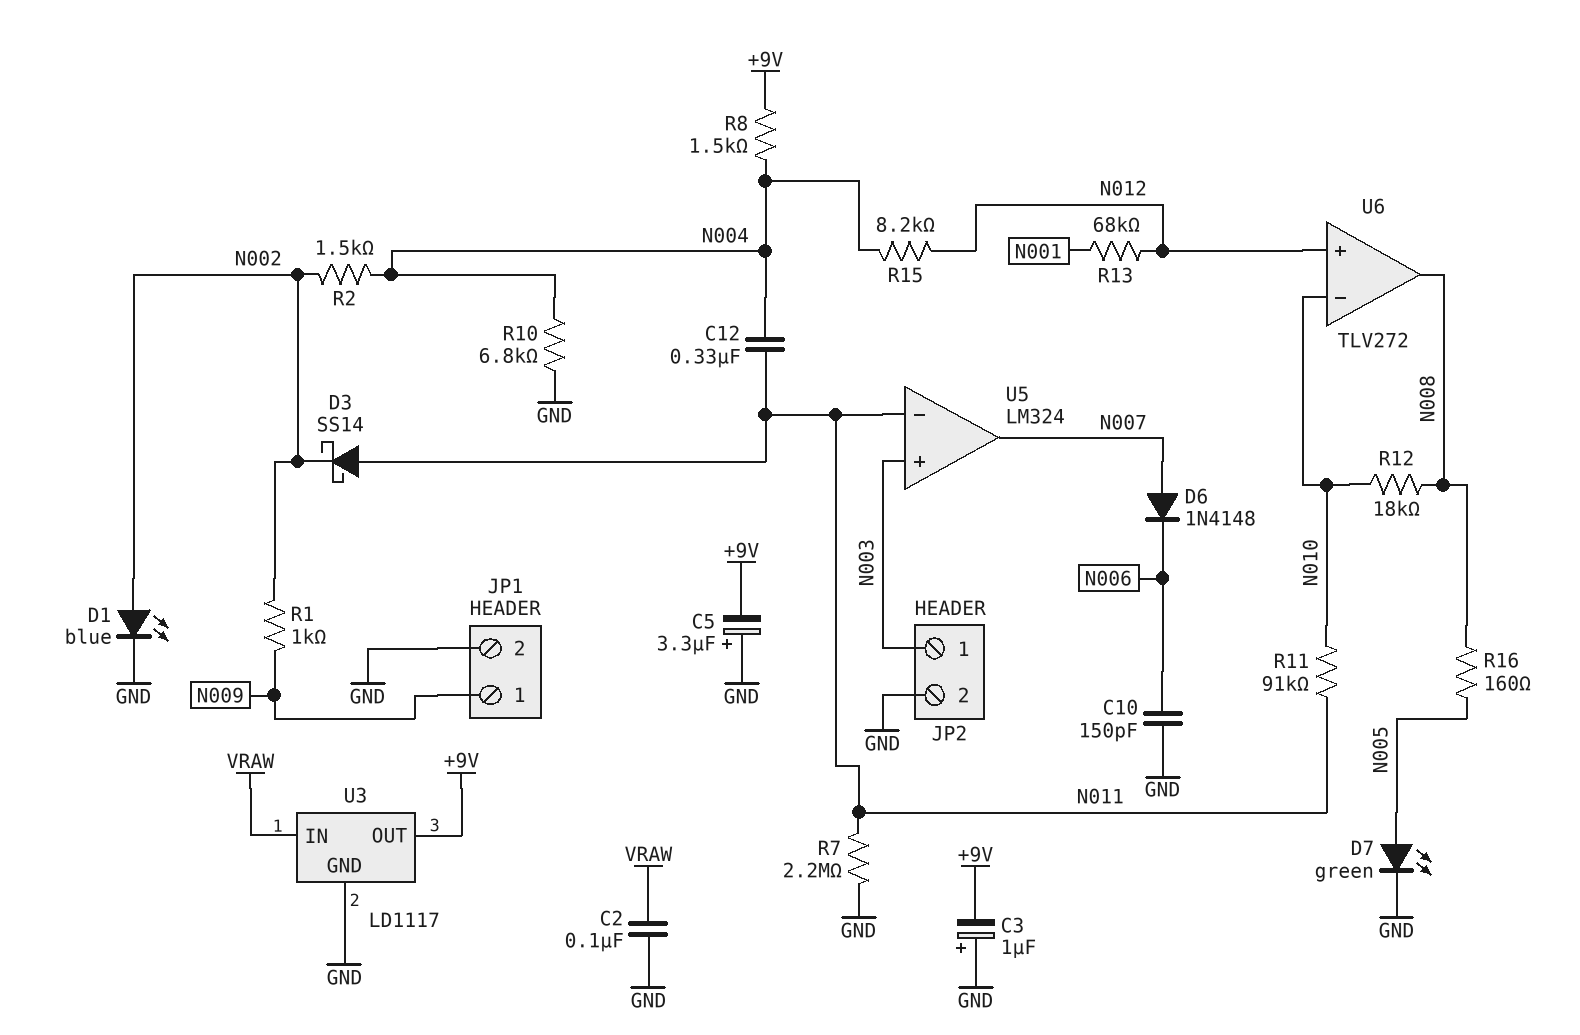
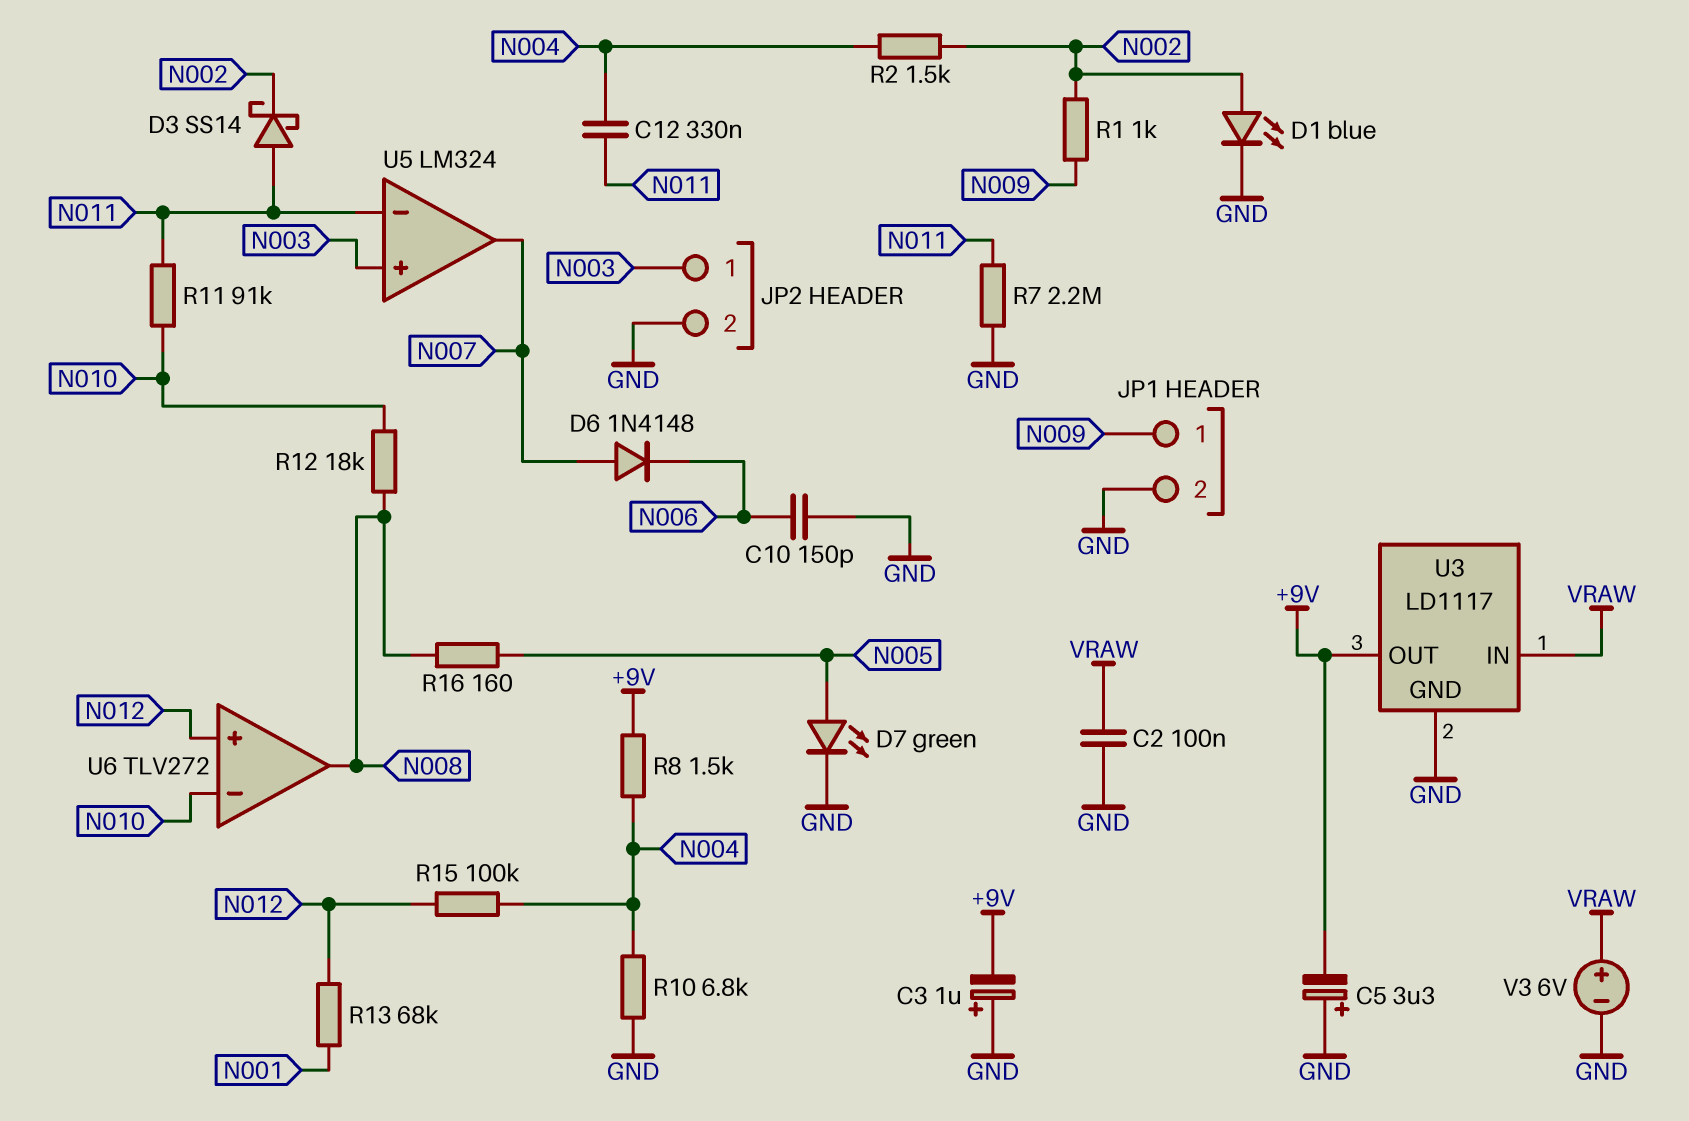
R15: 8.2k (N004, N012) -> 100k (N004, N012)
V3: none -> 6V (plus VRAW, minus GND)

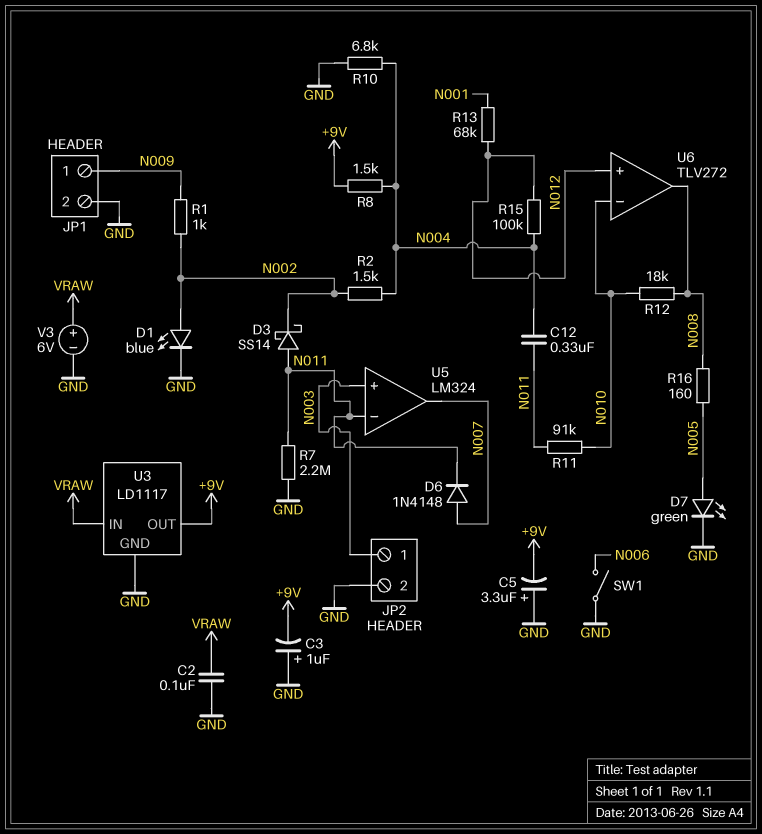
C10: 150pF (GND, N006) -> none
D6: diode 1N4148 (A N007, K N006) -> diode 1N4148 (A N007, K N011)
SW1: none -> switch (GND, N006)

